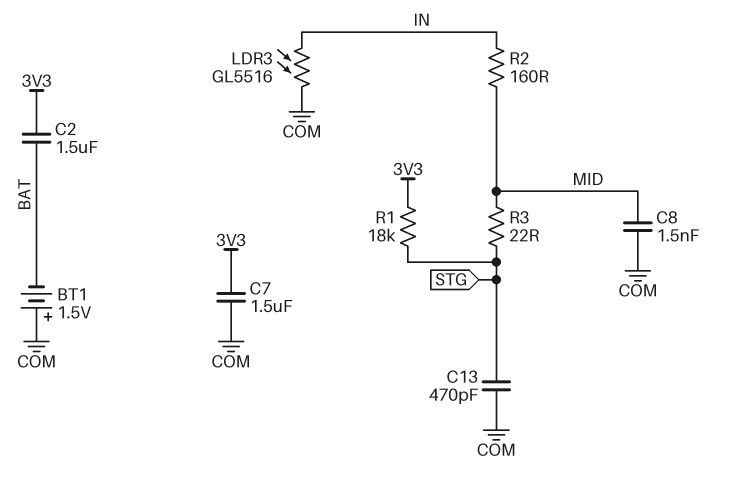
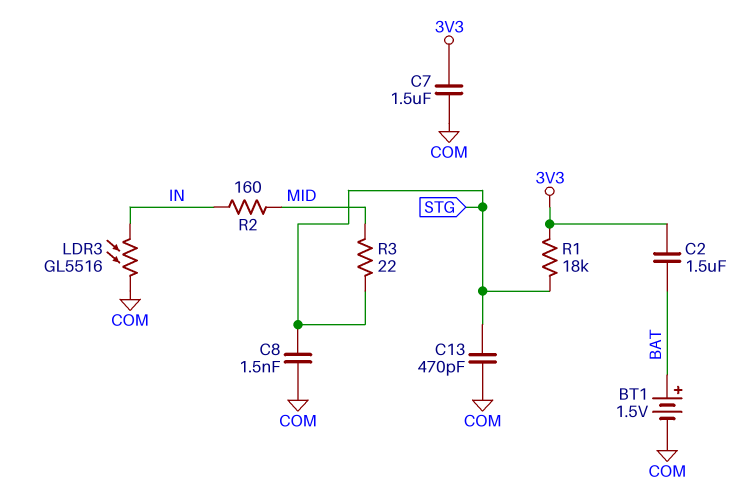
BT1: 1.5V (plus COM, minus BAT) -> 1.5V (plus BAT, minus COM)
C8: 1.5nF (COM, MID) -> 1.5nF (COM, STG)

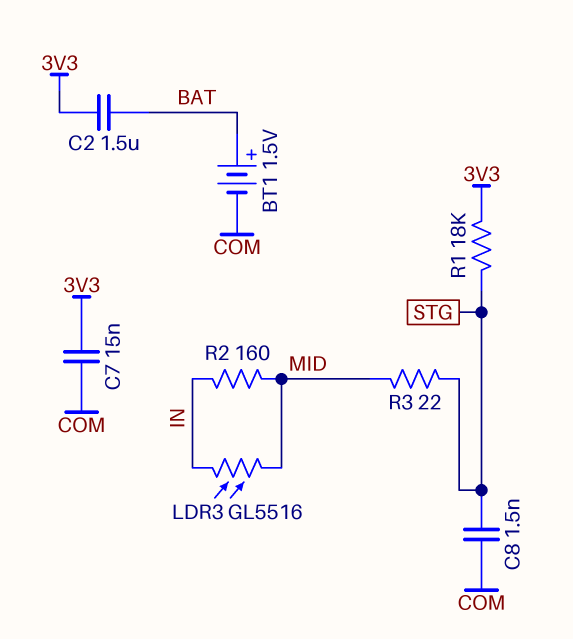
C7: 1.5uF (3V3, COM) -> 15nF (3V3, COM)
C13: 470pF (COM, STG) -> none
LDR3: GL5516 (COM, IN) -> GL5516 (IN, MID)

